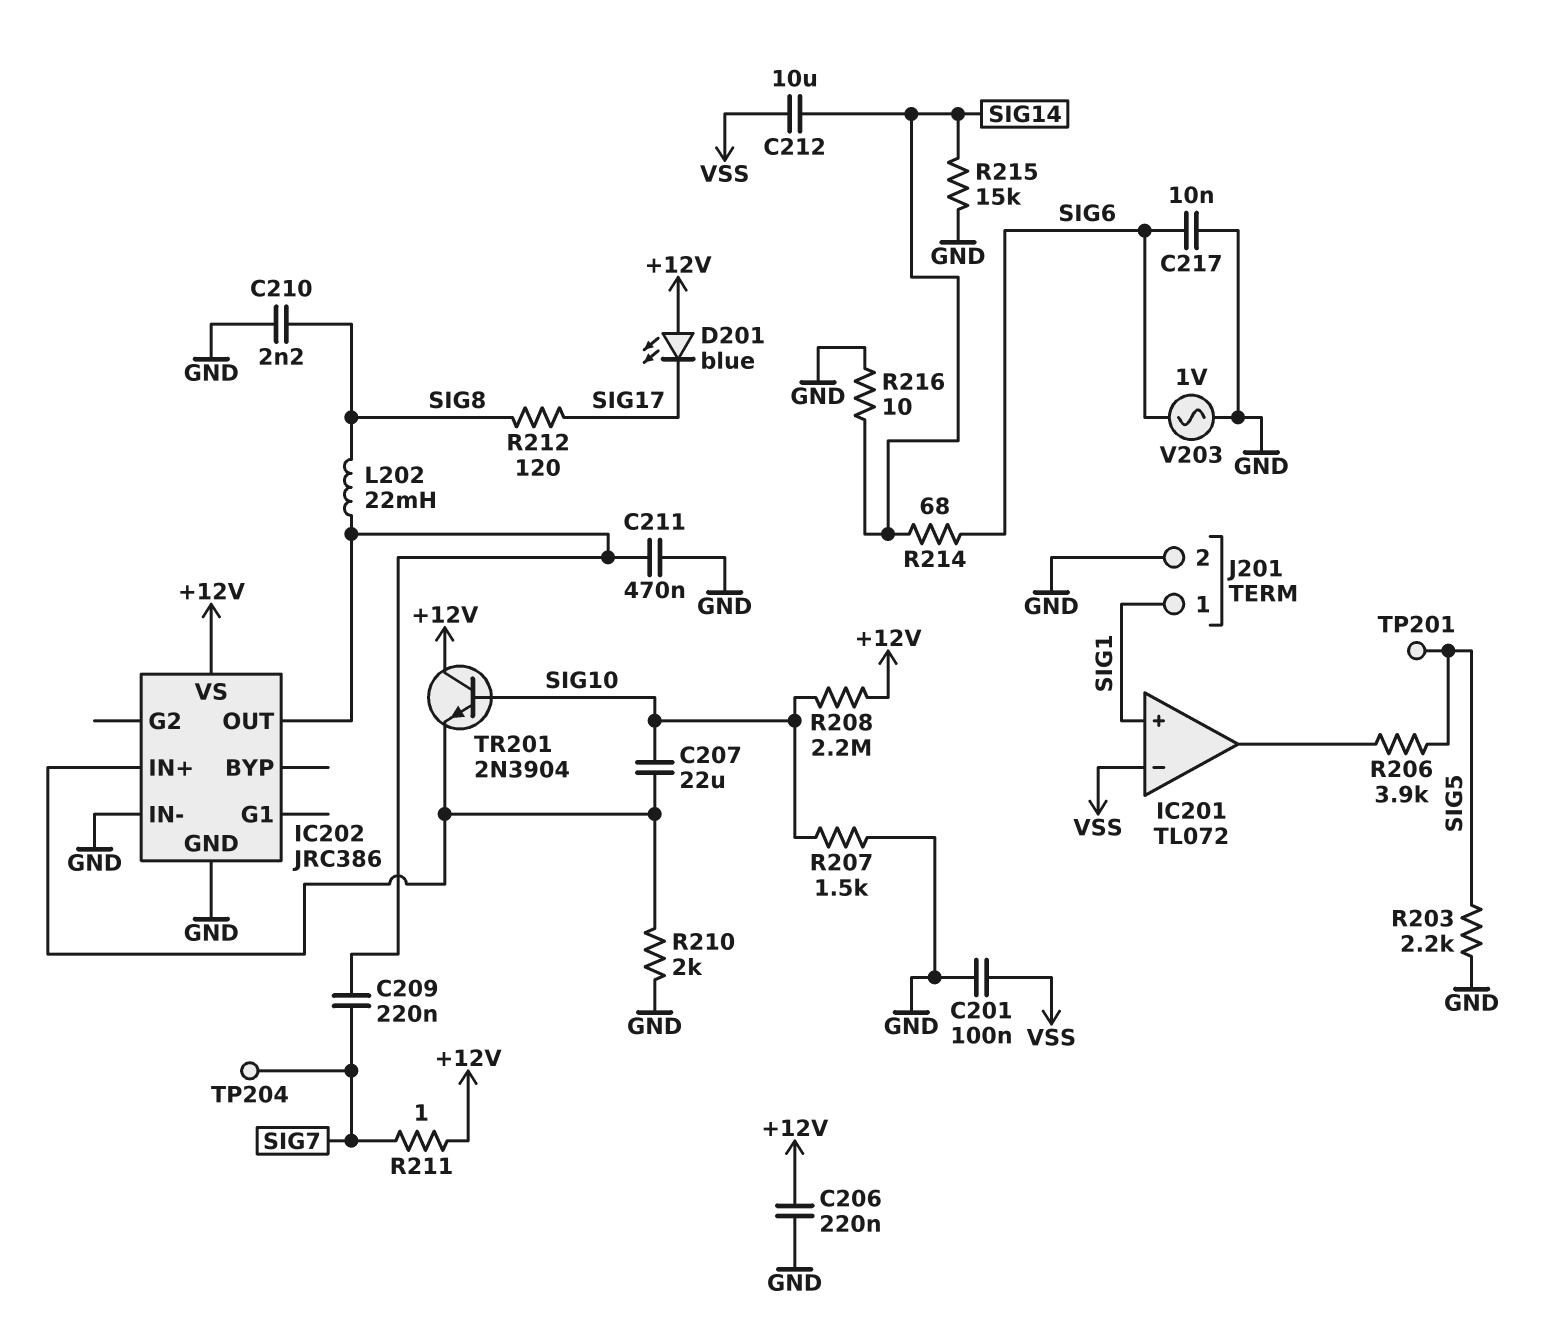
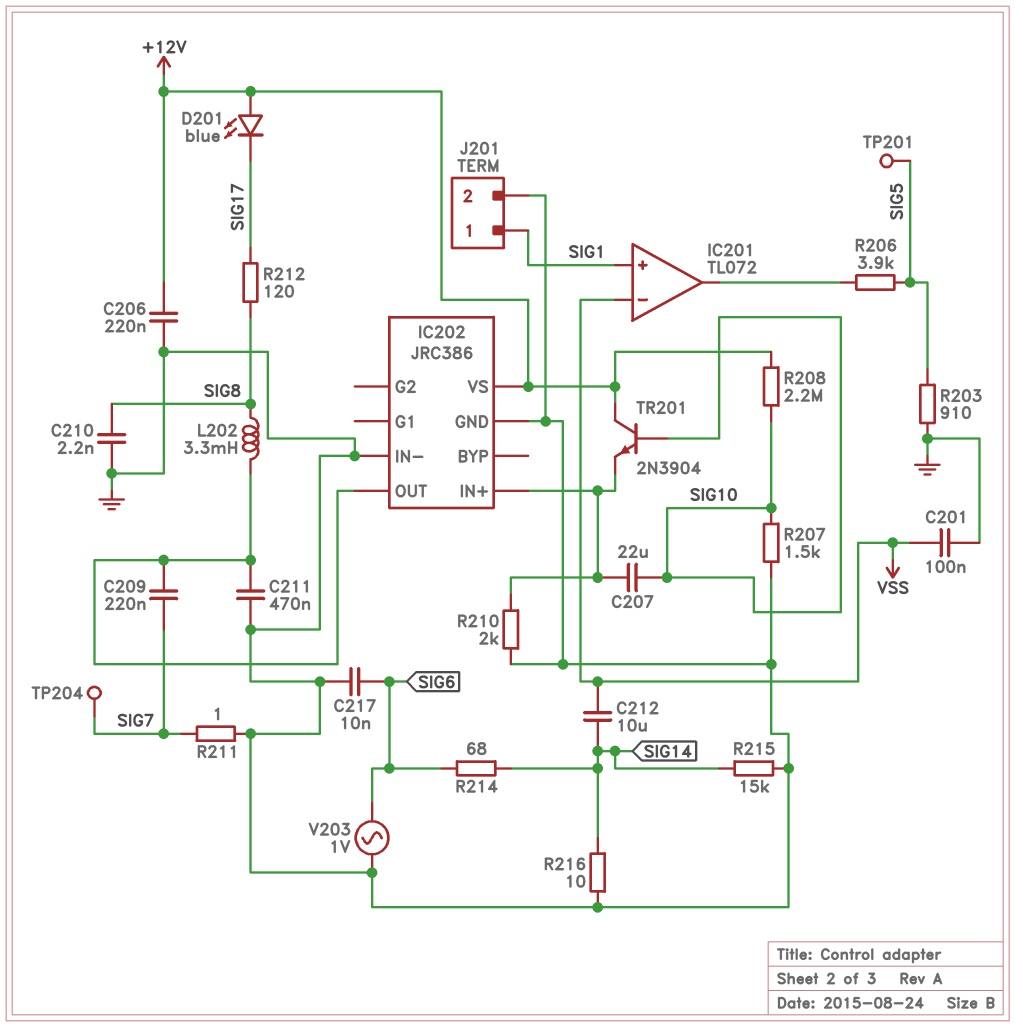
L202: 22mH (IC202/OUT, SIG8) -> 3.3mH (IC202/OUT, SIG8)
R203: 2.2k (GND, SIG5) -> 910 (GND, SIG5)
R211: 1 (+12V, SIG7) -> 1 (GND, SIG7)

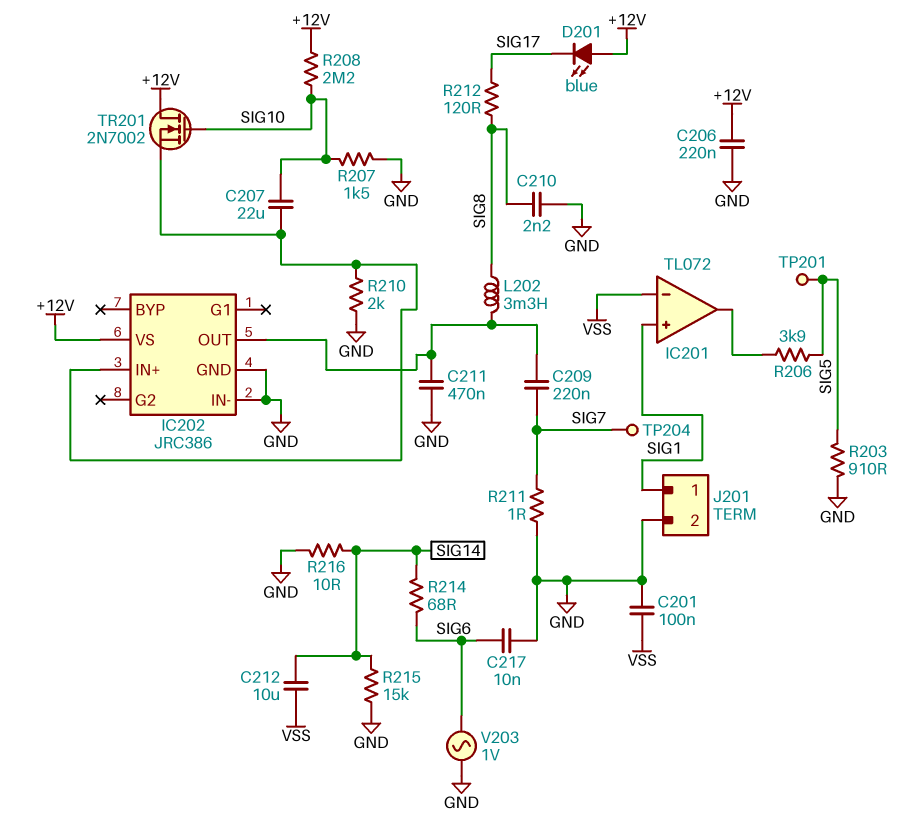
TR201: NPN 2N3904 (B SIG10, C +12V, E IC202/IN+) -> NMOS 2N7002 (G SIG10, D +12V, S IC202/IN+)

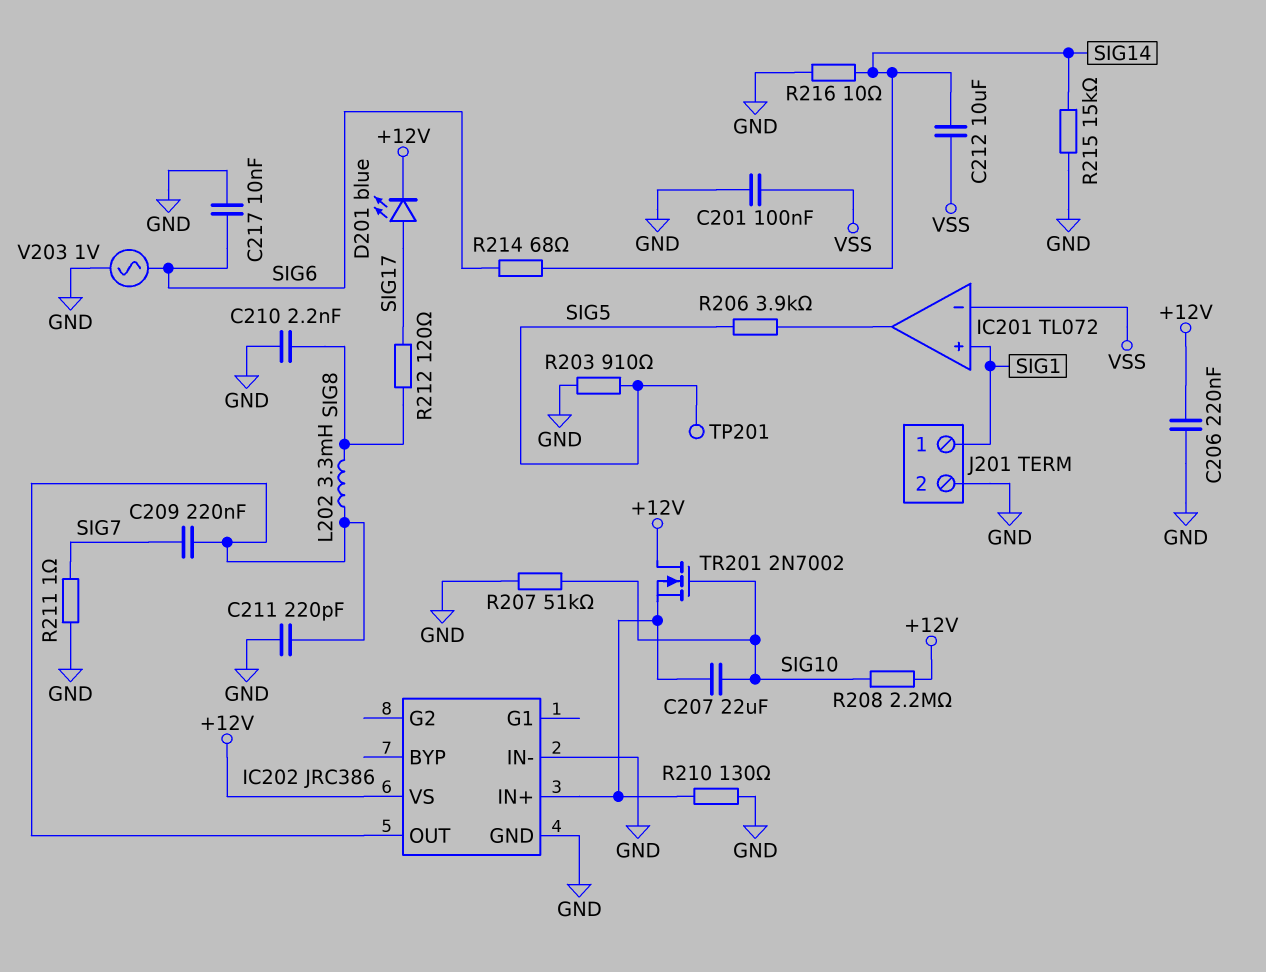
C211: 470nF (GND, IC202/OUT) -> 220pF (GND, IC202/OUT)
D201: LED blue (A +12V, K SIG17) -> LED blue (A SIG17, K +12V)
R207: 1.5k (GND, SIG10) -> 51k (GND, SIG10)
R210: 2k (GND, IC202/IN+) -> 130 (GND, IC202/IN+)
TP204: test point (SIG7) -> none

